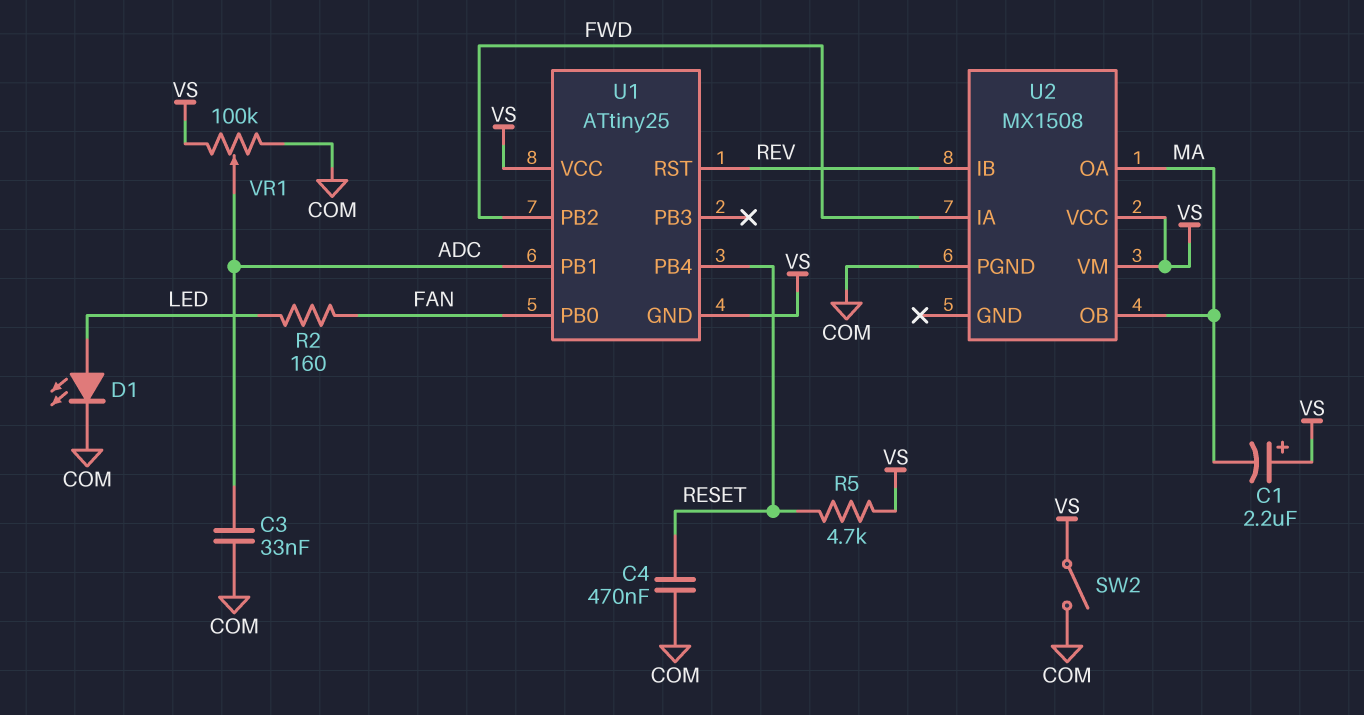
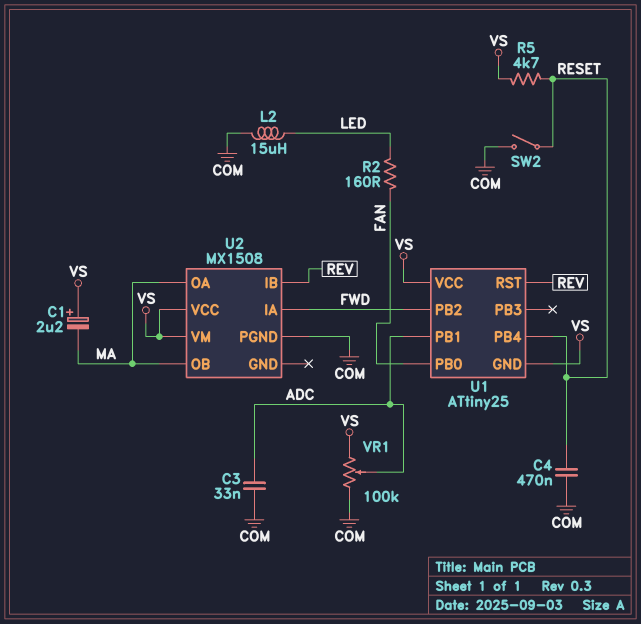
D1: LED (A LED, K COM) -> none
L2: none -> 15uH (COM, LED)
SW2: switch (COM, VS) -> switch (COM, RESET)

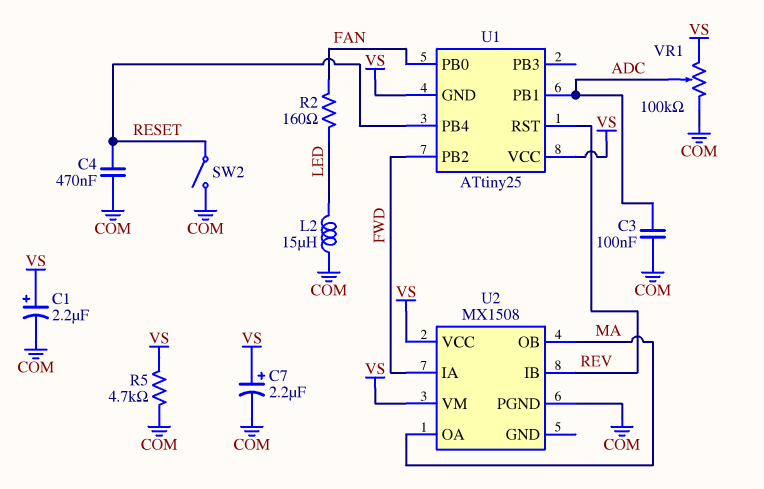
C1: 2.2uF (plus VS, minus MA) -> 2.2uF (plus VS, minus COM)
C3: 33nF (ADC, COM) -> 100nF (ADC, COM)
C7: none -> 2.2uF (plus VS, minus COM)
R5: 4.7k (RESET, VS) -> 4.7k (COM, VS)

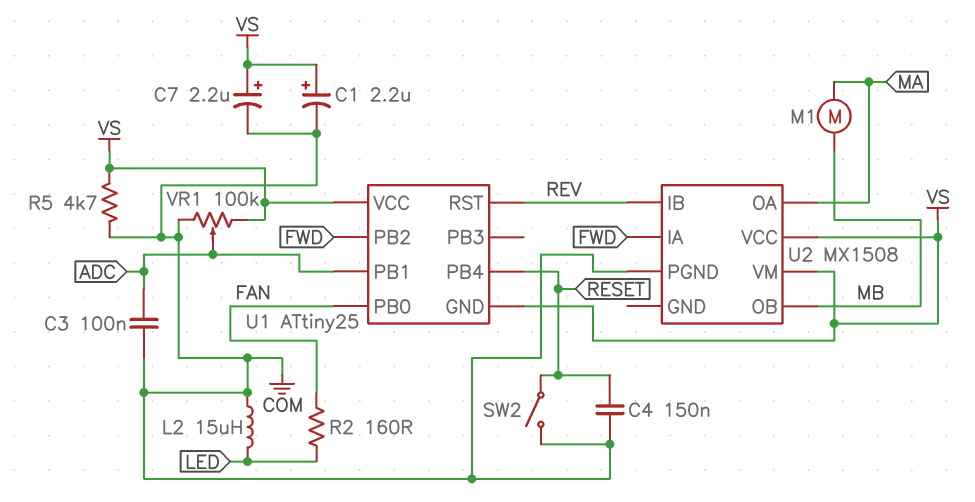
C4: 470nF (COM, RESET) -> 150nF (COM, RESET)
M1: none -> motor (MA, MB)
U2 pin OB: MA -> MB

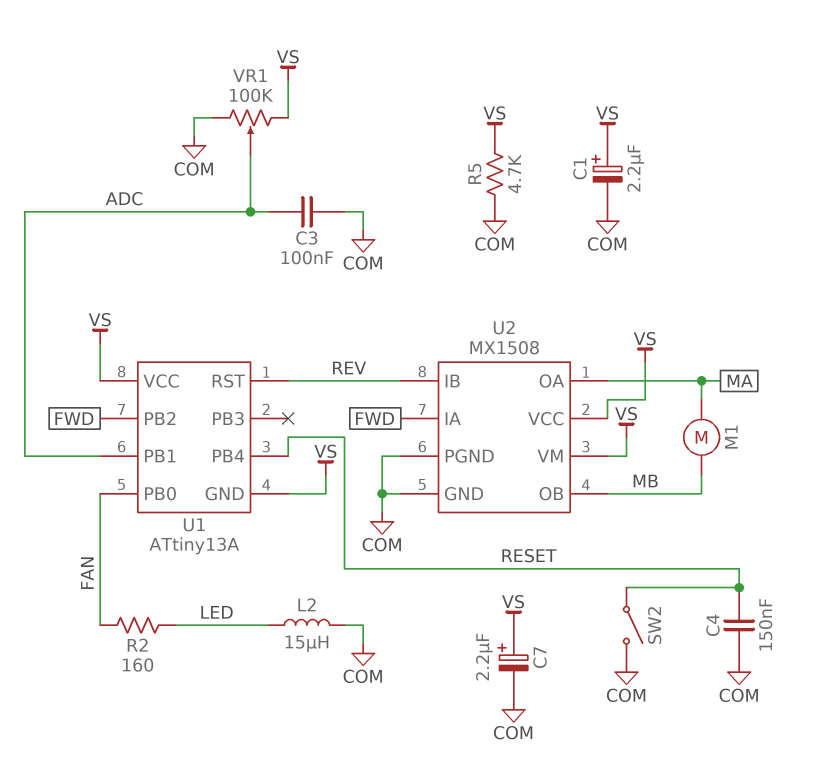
U1: ATtiny25 -> ATtiny13A
U2 pin GND: none -> COM

